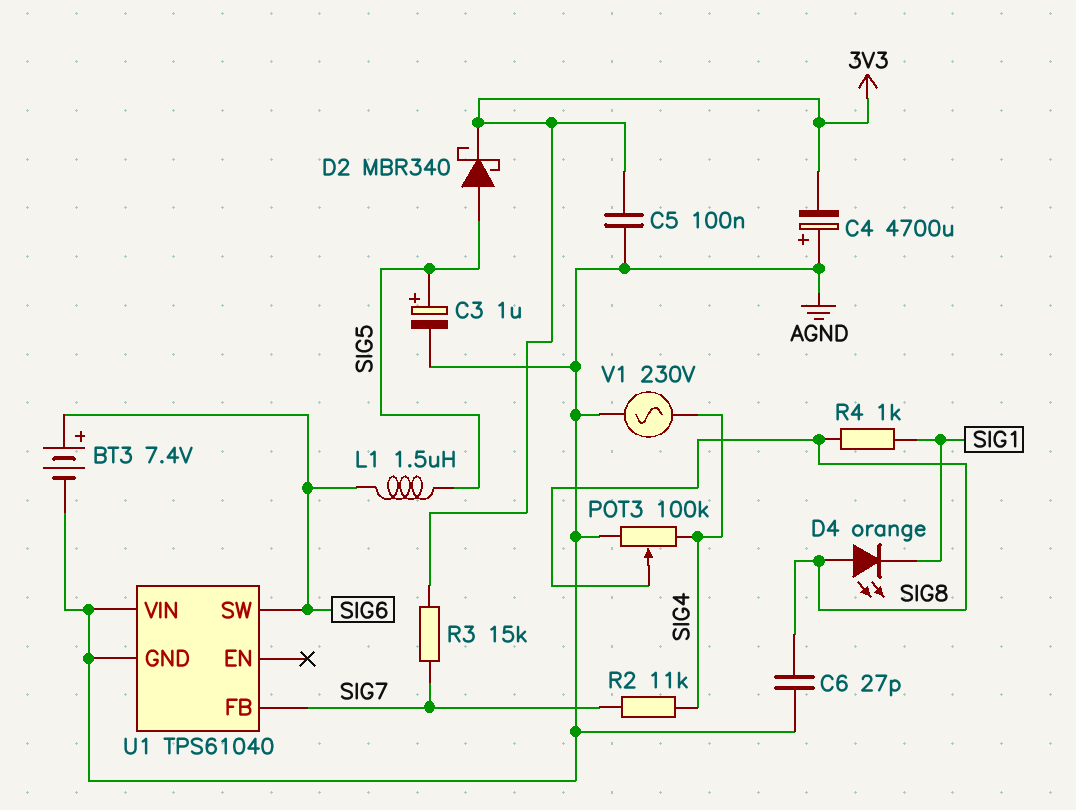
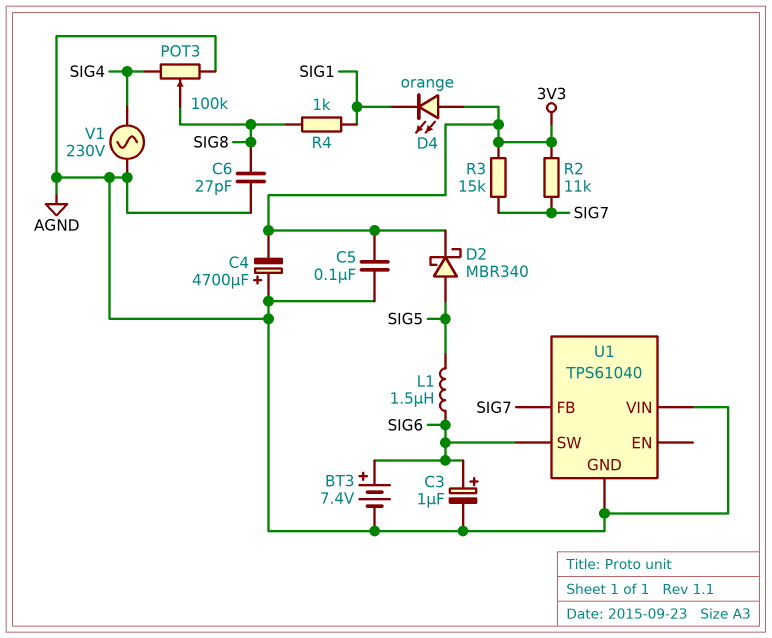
C3: 1uF (plus SIG5, minus AGND) -> 1uF (plus SIG6, minus AGND)
D4: LED orange (A SIG8, K SIG1) -> LED orange (A 3V3, K SIG1)
R2: 11k (SIG4, SIG7) -> 11k (3V3, SIG7)

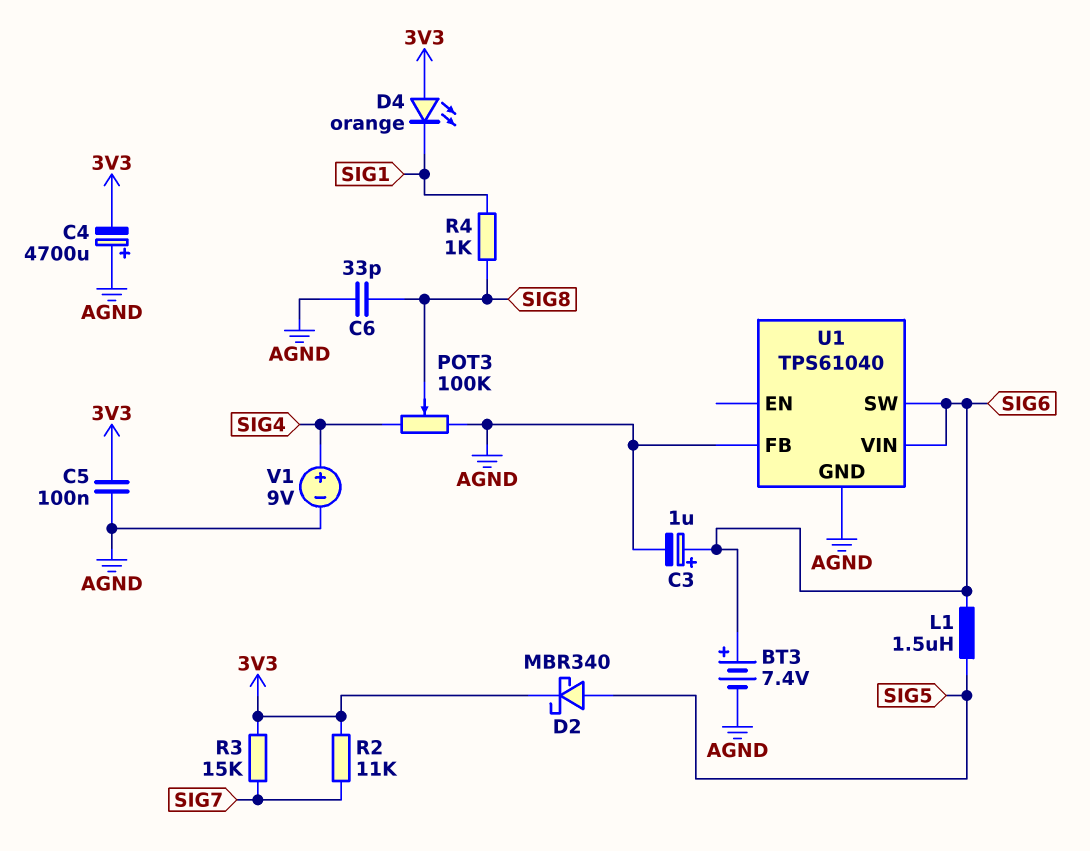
C6: 27pF (AGND, SIG8) -> 33pF (AGND, SIG8)
U1 pin FB: SIG7 -> AGND
U1 pin VIN: AGND -> SIG6
V1: AC 230V (AGND, SIG4) -> 9V (plus SIG4, minus AGND)

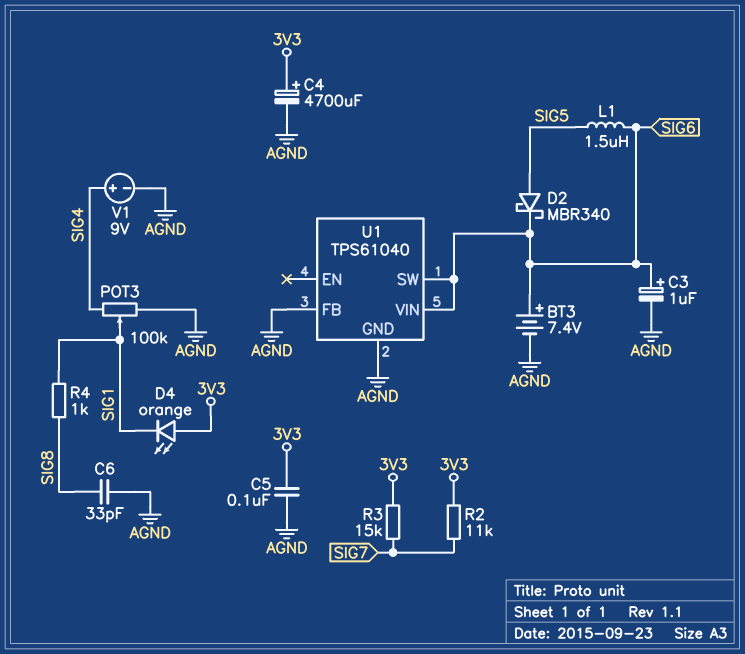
C4: 4700uF (plus AGND, minus 3V3) -> 4700uF (plus 3V3, minus AGND)
D2: schottky MBR340 (A SIG5, K 3V3) -> schottky MBR340 (A SIG5, K SIG6)
POT3: 100k (AGND, SIG4, wiper SIG8) -> 100k (AGND, SIG4, wiper SIG1)

